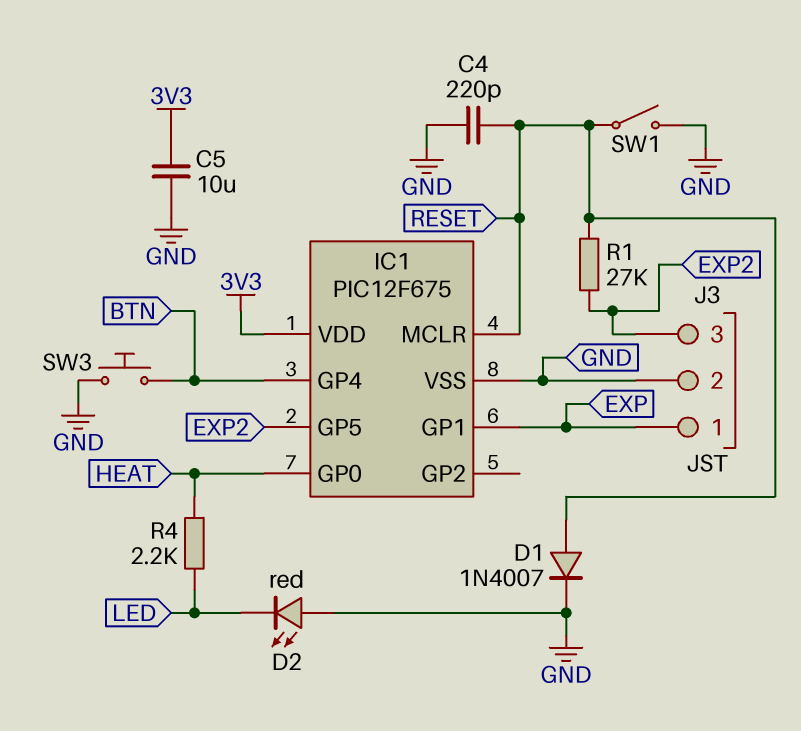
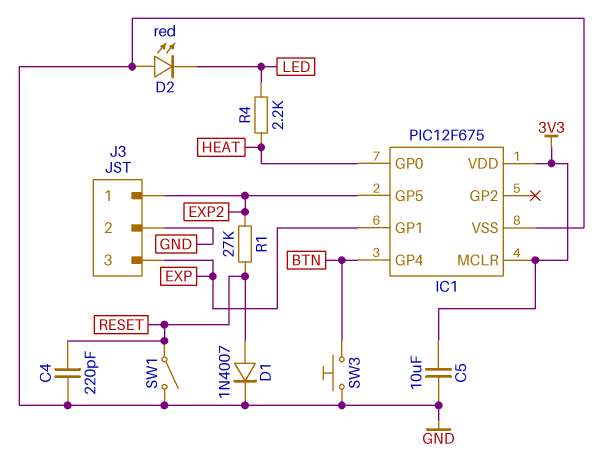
IC1 pin MCLR: RESET -> 3V3
J3 pin 1: EXP -> EXP2
J3 pin 3: EXP2 -> EXP

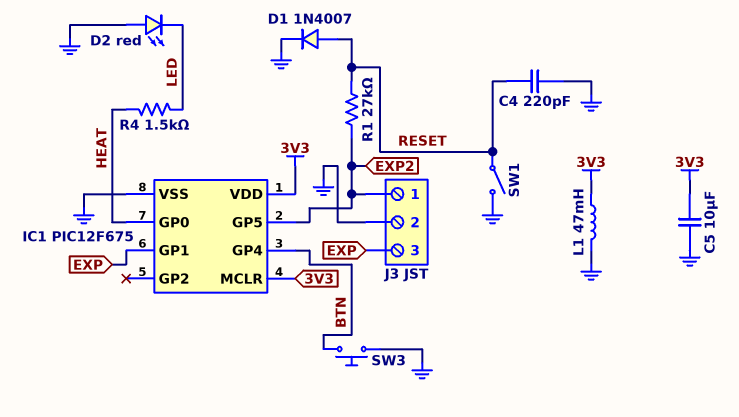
L1: none -> 47mH (3V3, GND)
R4: 2.2k (HEAT, LED) -> 1.5k (HEAT, LED)

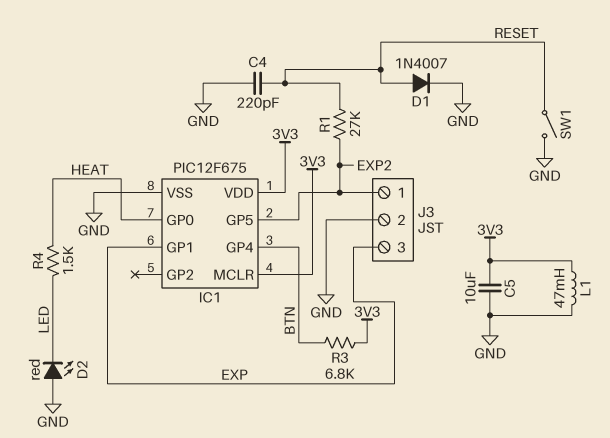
R3: none -> 6.8k (3V3, BTN)
SW3: button (BTN, GND) -> none

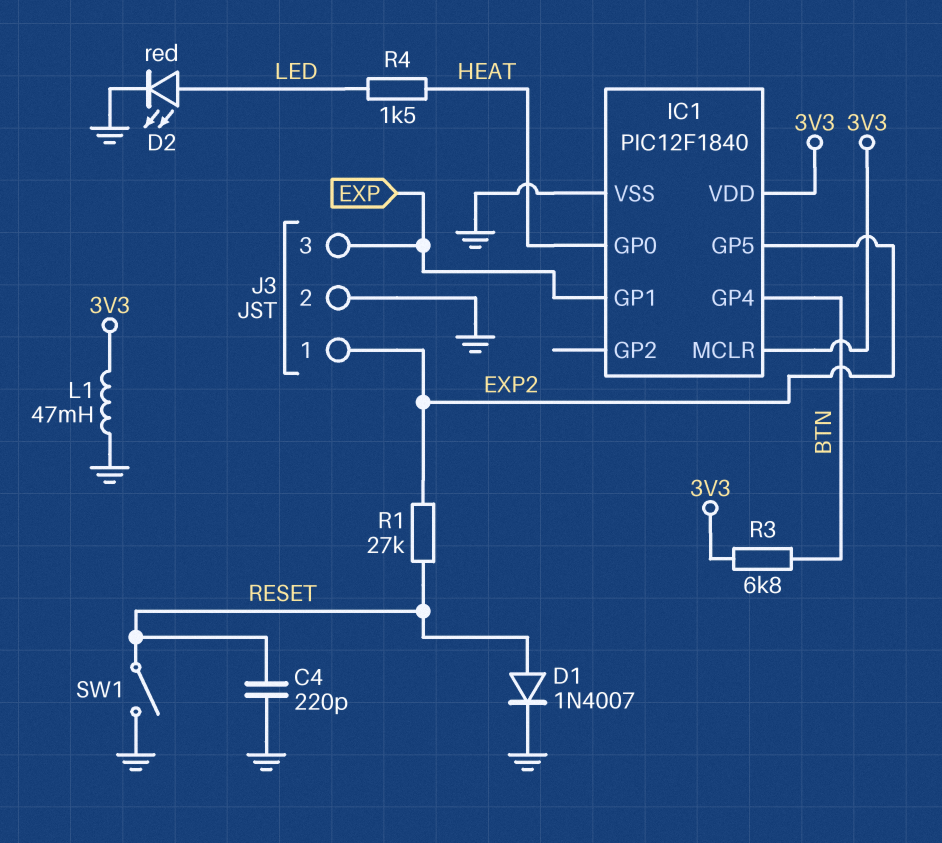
C5: 10uF (3V3, GND) -> none
D2: LED red (A GND, K LED) -> LED red (A LED, K GND)
IC1: PIC12F675 -> PIC12F1840

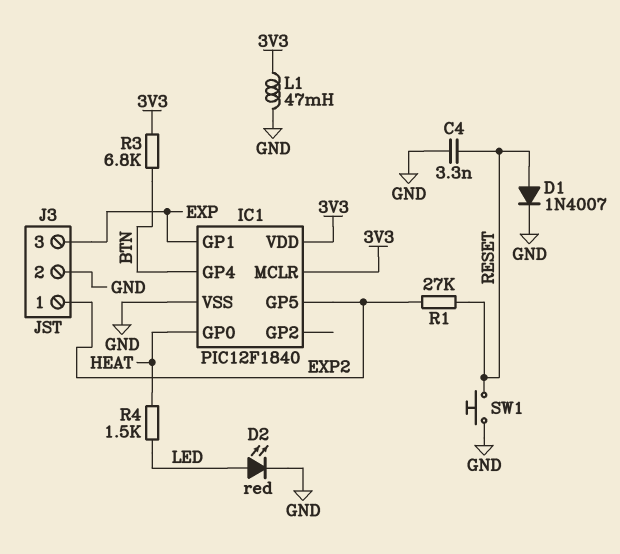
C4: 220pF (GND, RESET) -> 3.3nF (GND, RESET)
SW1: switch (GND, RESET) -> button (GND, RESET)

